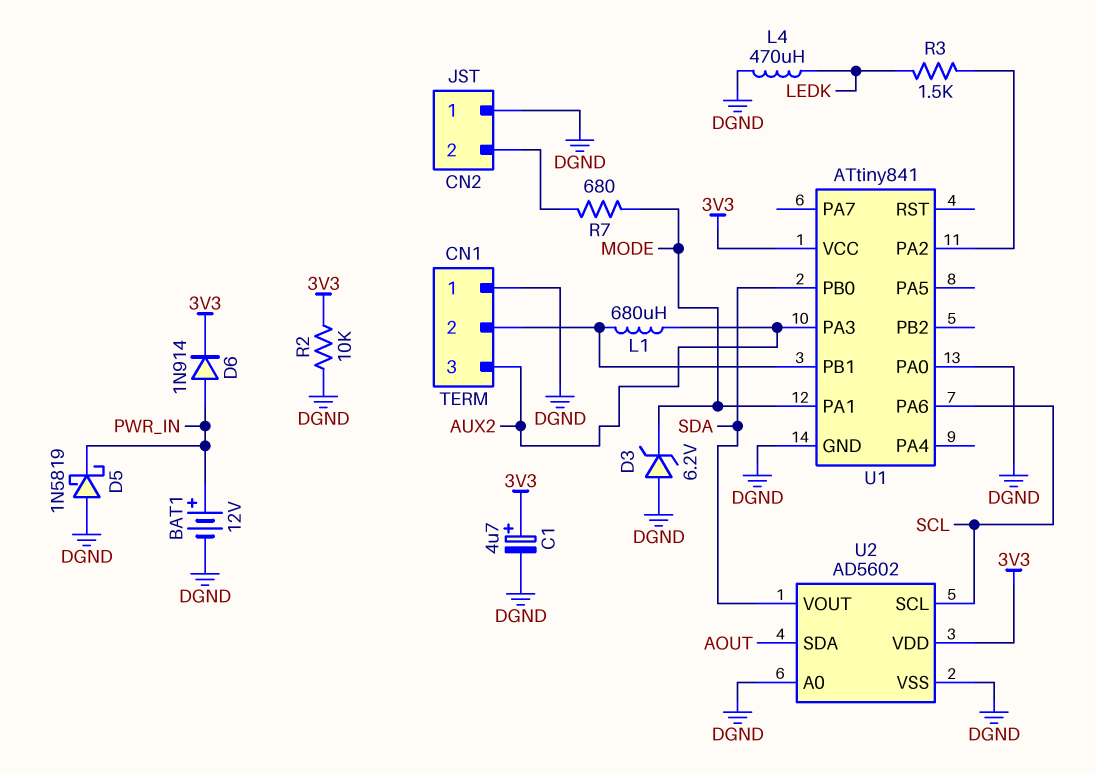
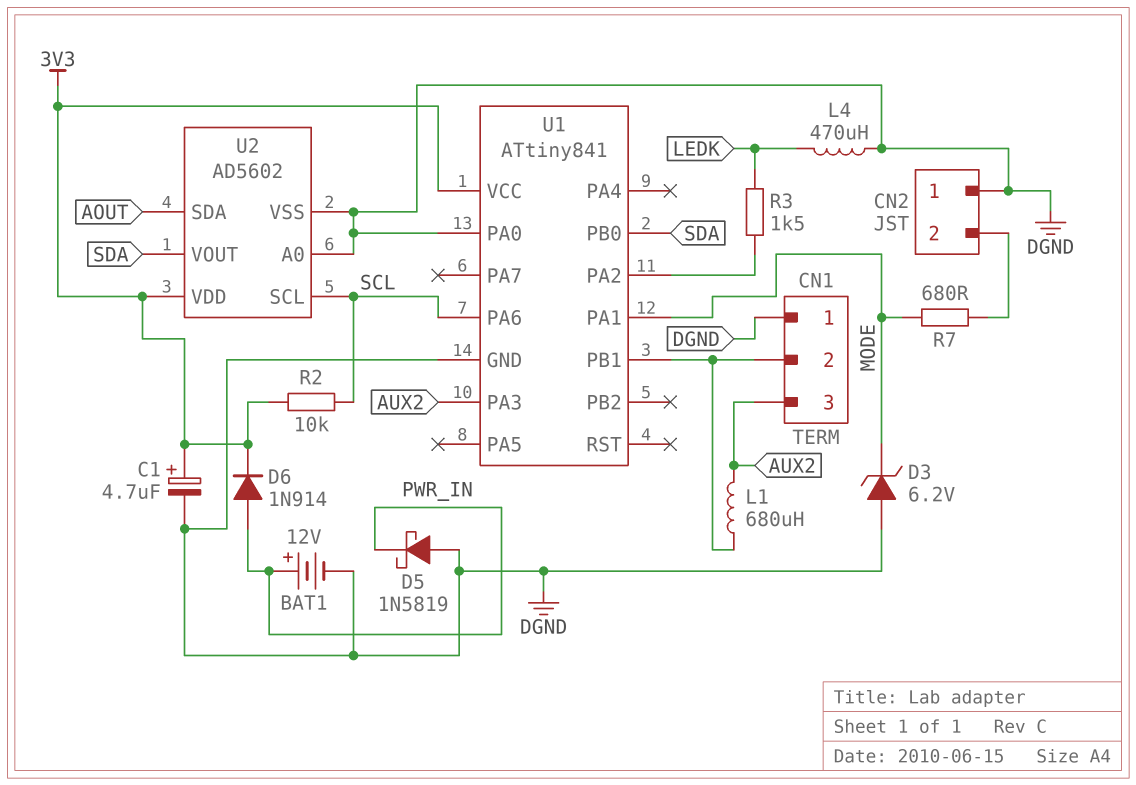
R2: 10k (3V3, DGND) -> 10k (3V3, SCL)

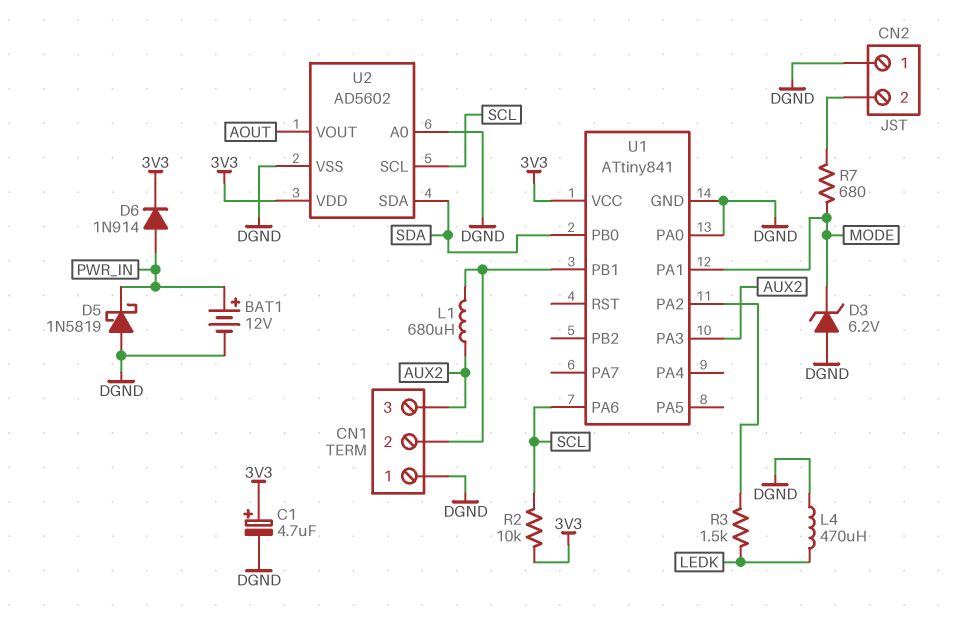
U2 pin SDA: AOUT -> SDA
U2 pin VOUT: SDA -> AOUT

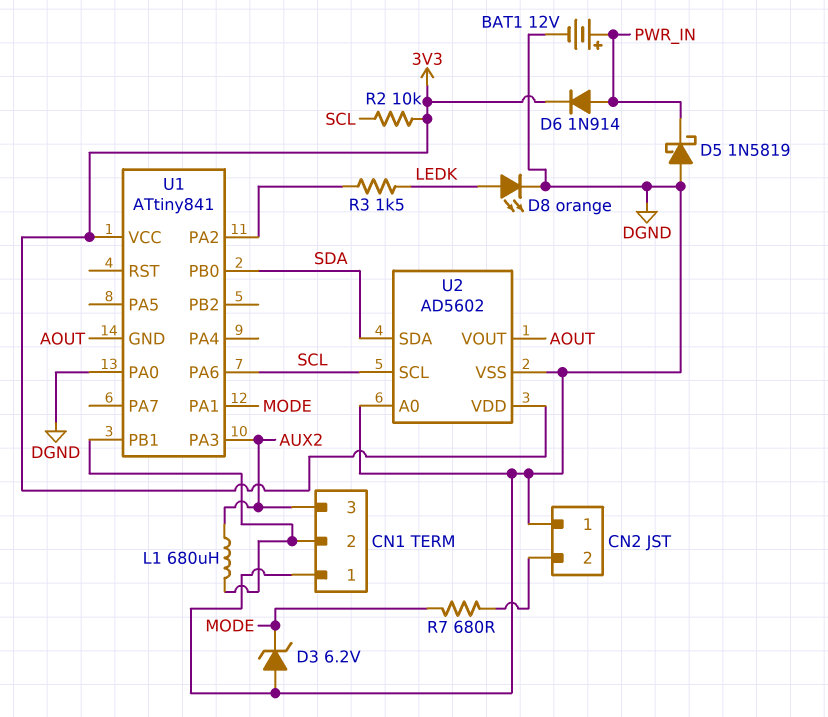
C1: 4.7uF (plus 3V3, minus DGND) -> none
D8: none -> LED orange (A LEDK, K DGND)
L4: 470uH (DGND, LEDK) -> none
U1 pin GND: DGND -> AOUT

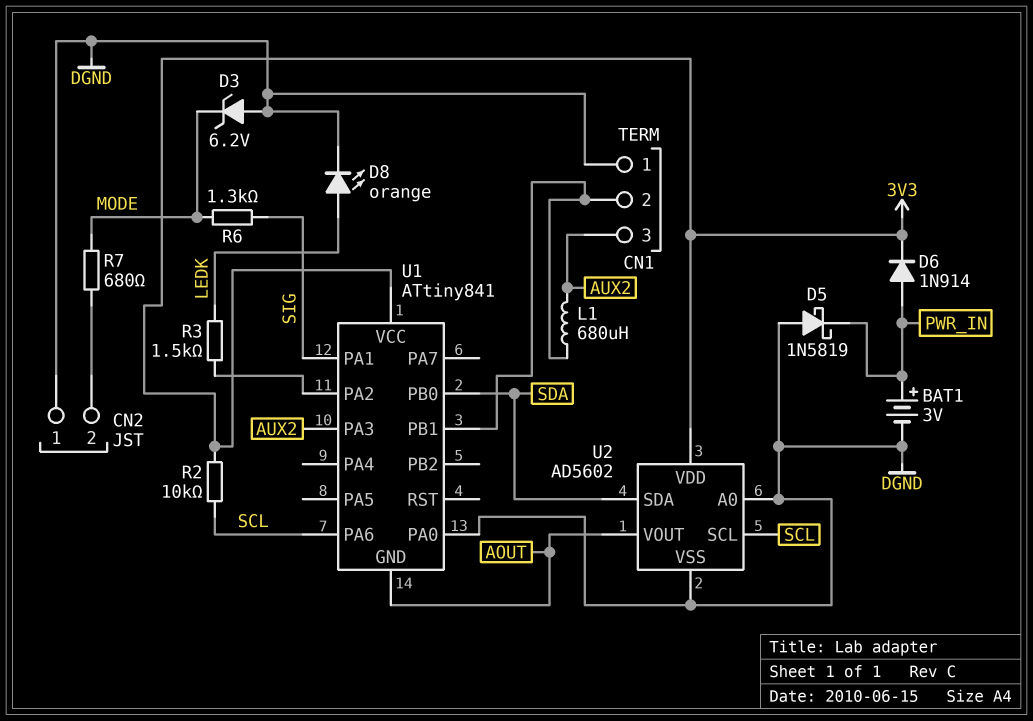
BAT1: 12V (plus PWR_IN, minus DGND) -> 3V (plus PWR_IN, minus DGND)
R6: none -> 1.3k (MODE, SIG)
U1 pin PA1: MODE -> SIG

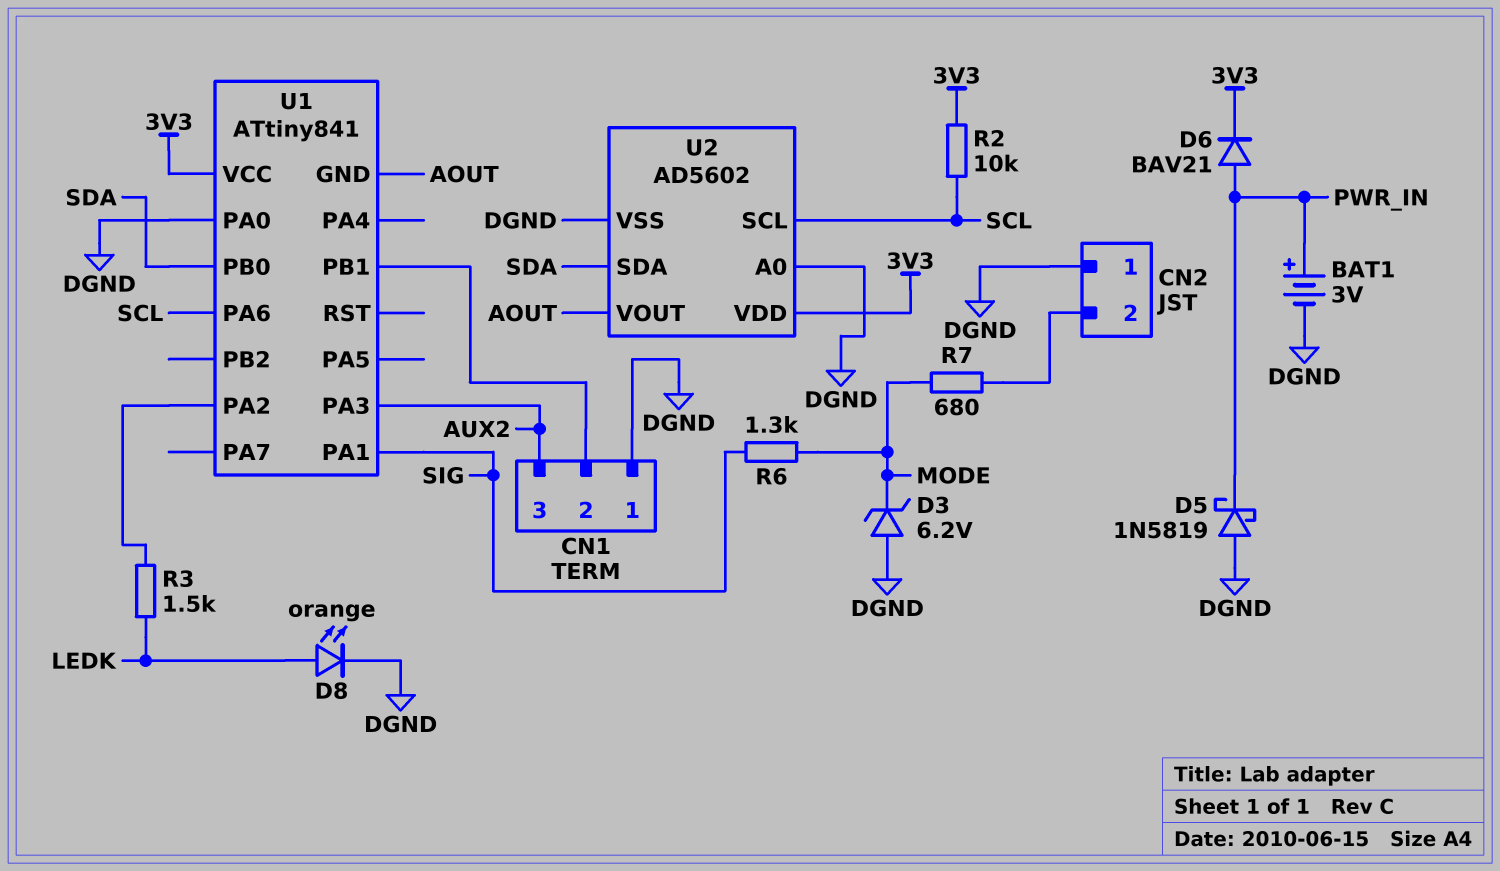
D6: diode 1N914 (A PWR_IN, K 3V3) -> diode BAV21 (A PWR_IN, K 3V3)
L1: 680uH (AUX2, CN1/2) -> none

